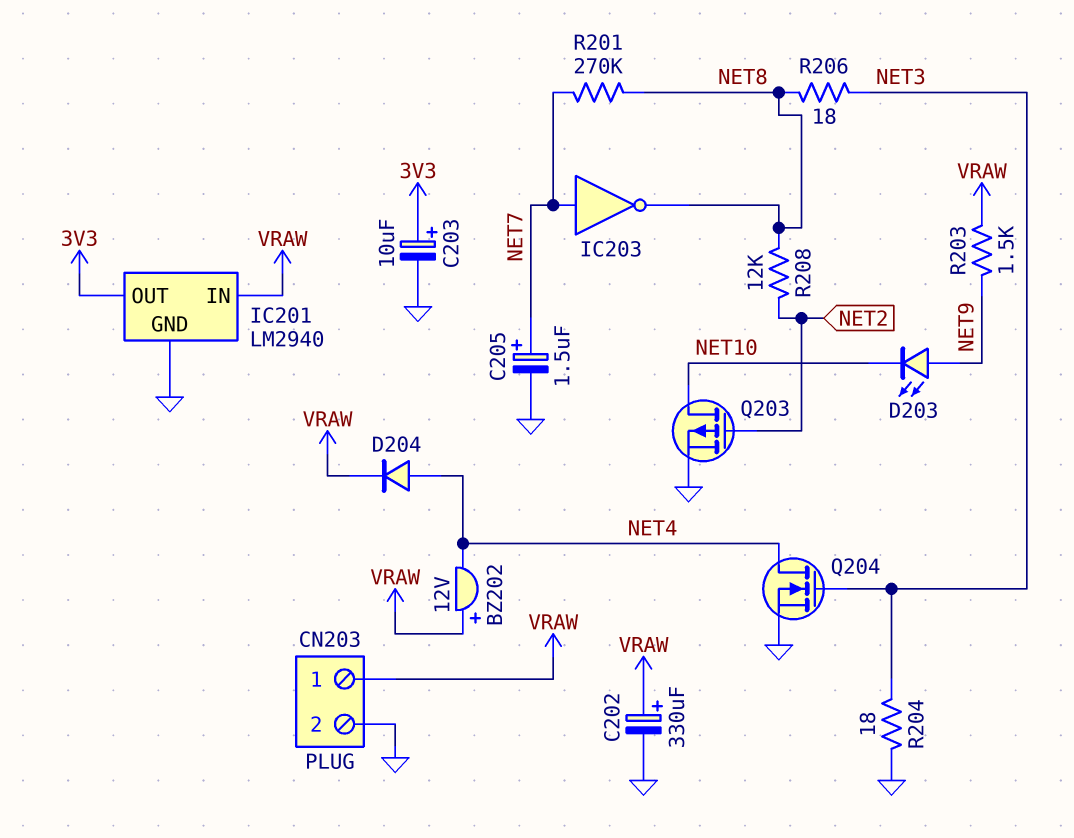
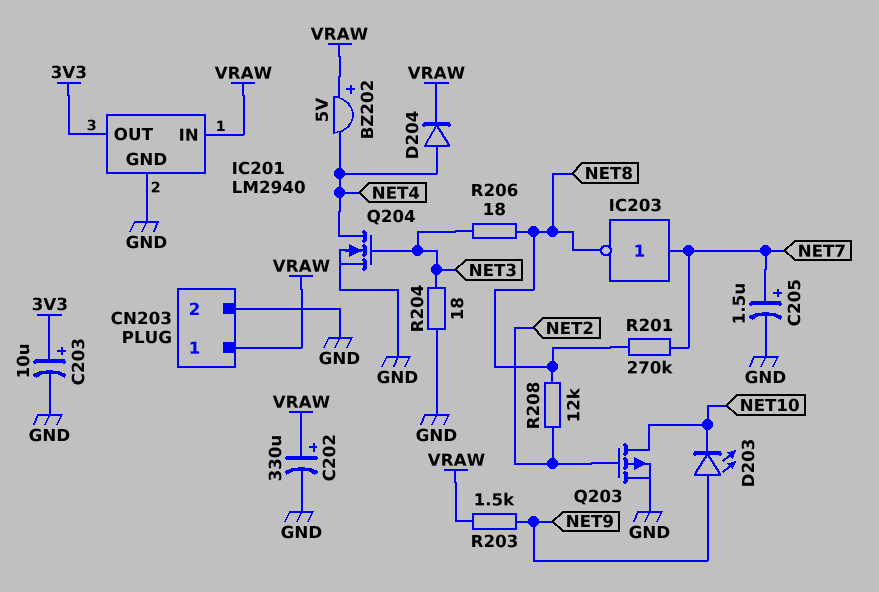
BZ202: buzzer 12V (plus VRAW, minus NET4) -> buzzer 5V (plus VRAW, minus NET4)

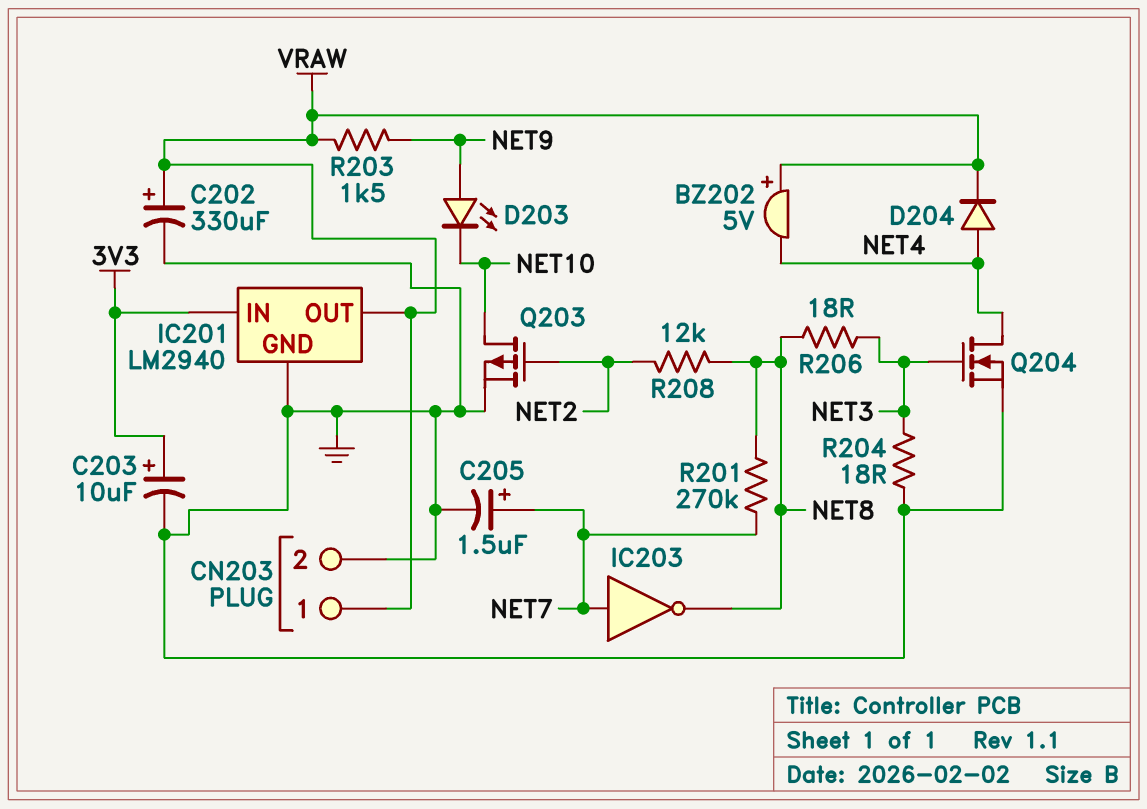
IC201 pin IN: VRAW -> 3V3
IC201 pin OUT: 3V3 -> VRAW

